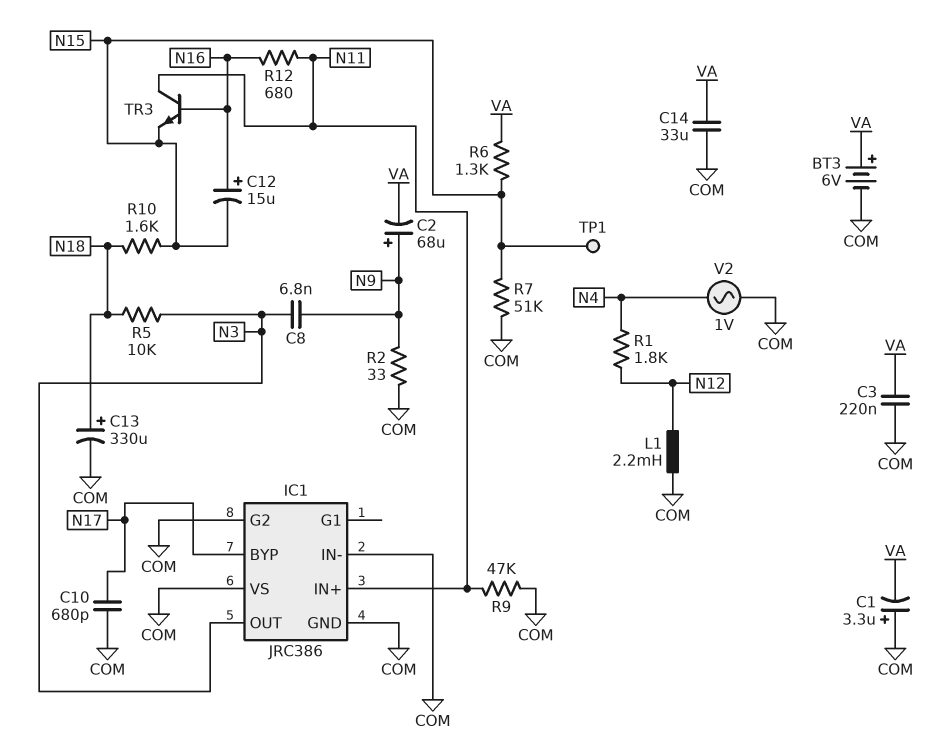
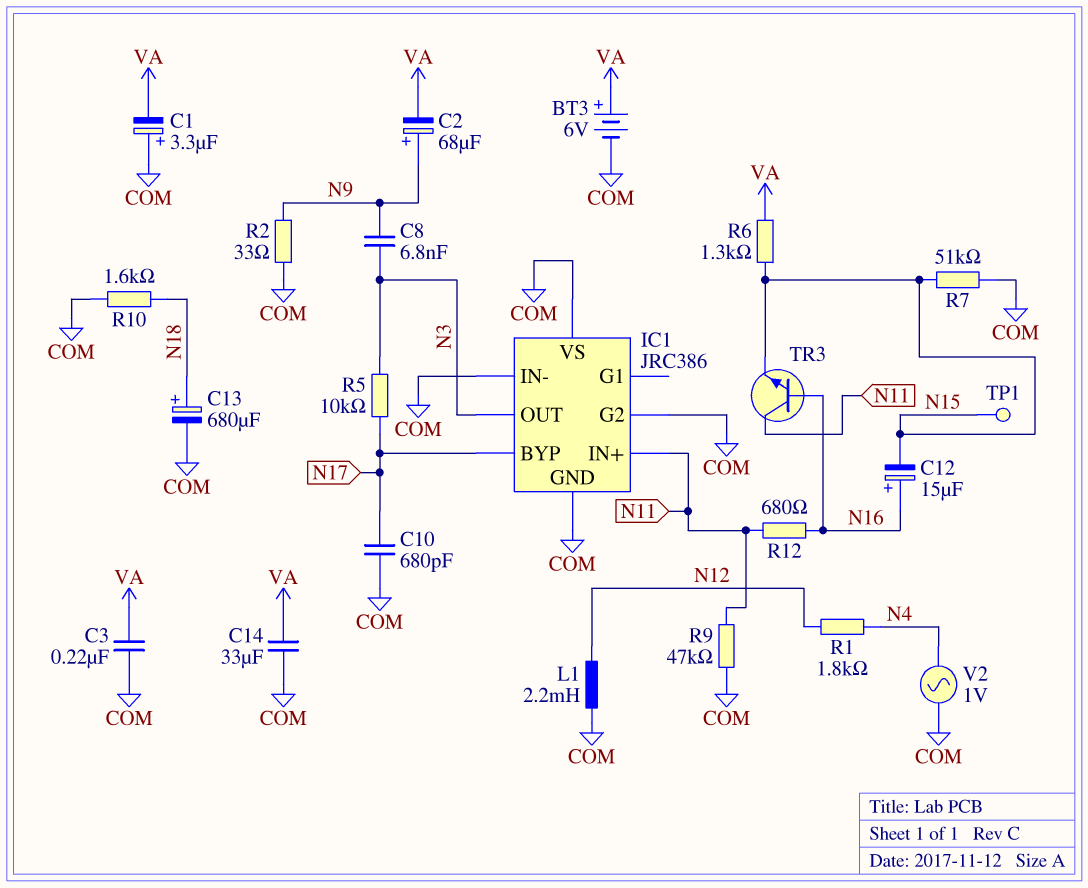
C13: 330uF (plus N18, minus COM) -> 680uF (plus N18, minus COM)
R5: 10k (N3, N18) -> 10k (N3, N17)
R10: 1.6k (N15, N18) -> 1.6k (COM, N18)

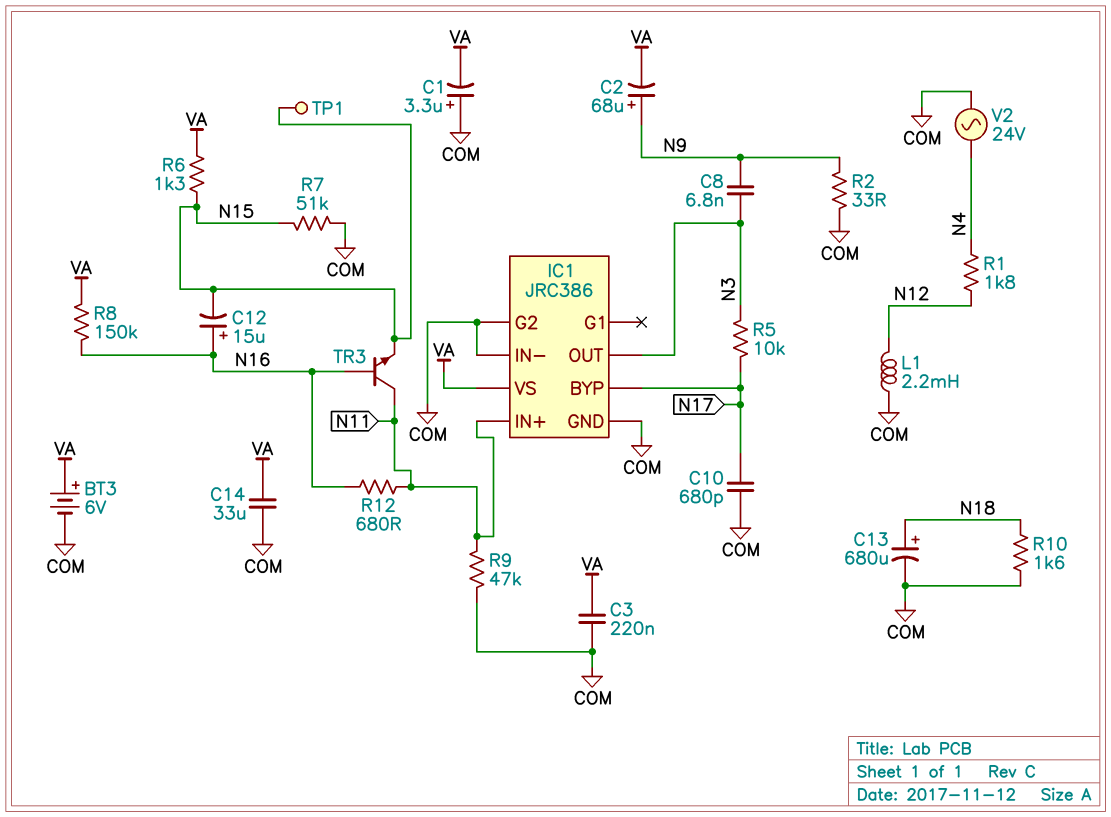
IC1 pin VS: COM -> VA
R8: none -> 150k (N16, VA)
V2: AC 1V (COM, N4) -> AC 24V (COM, N4)

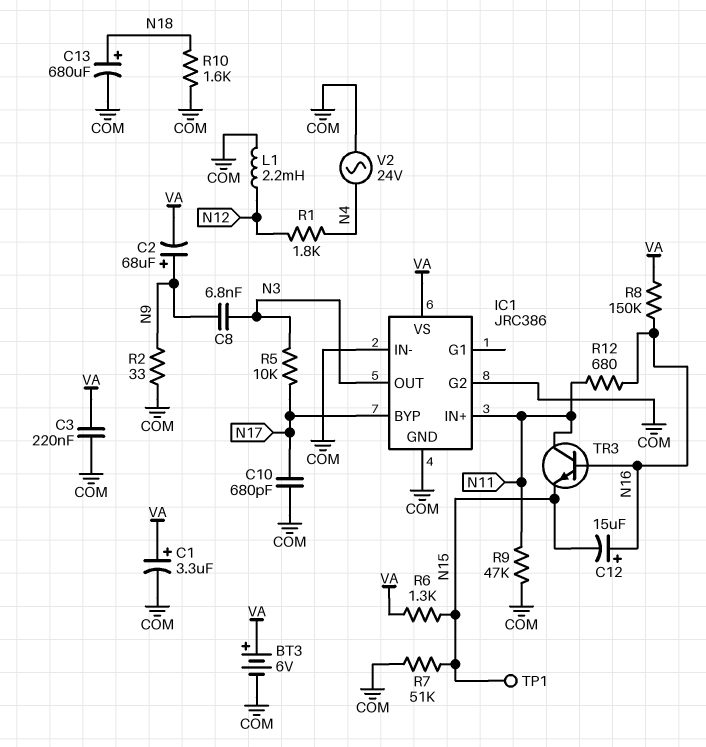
C1: 3.3uF (plus COM, minus VA) -> 3.3uF (plus VA, minus COM)
C14: 33uF (COM, VA) -> none

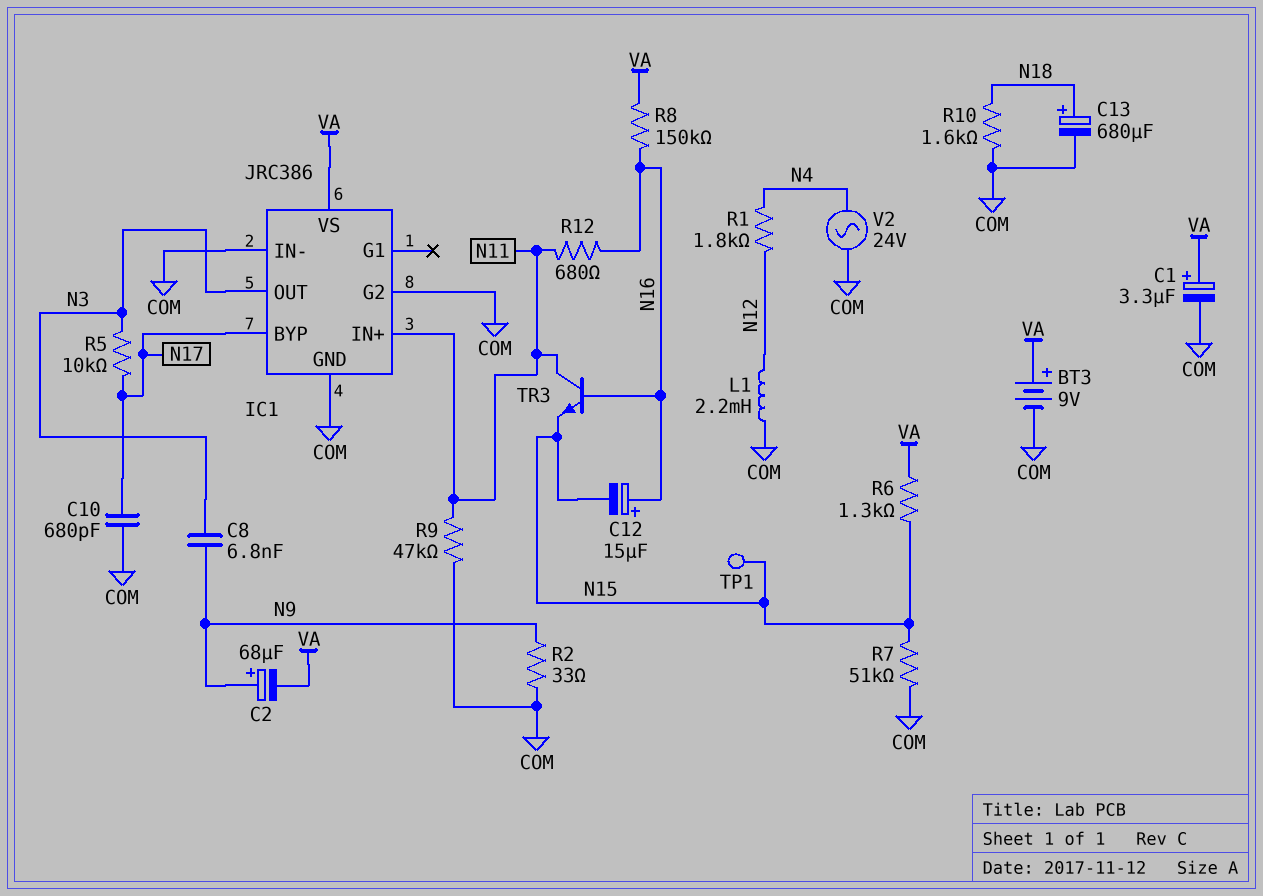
BT3: 6V (plus VA, minus COM) -> 9V (plus VA, minus COM)
C3: 220nF (COM, VA) -> none

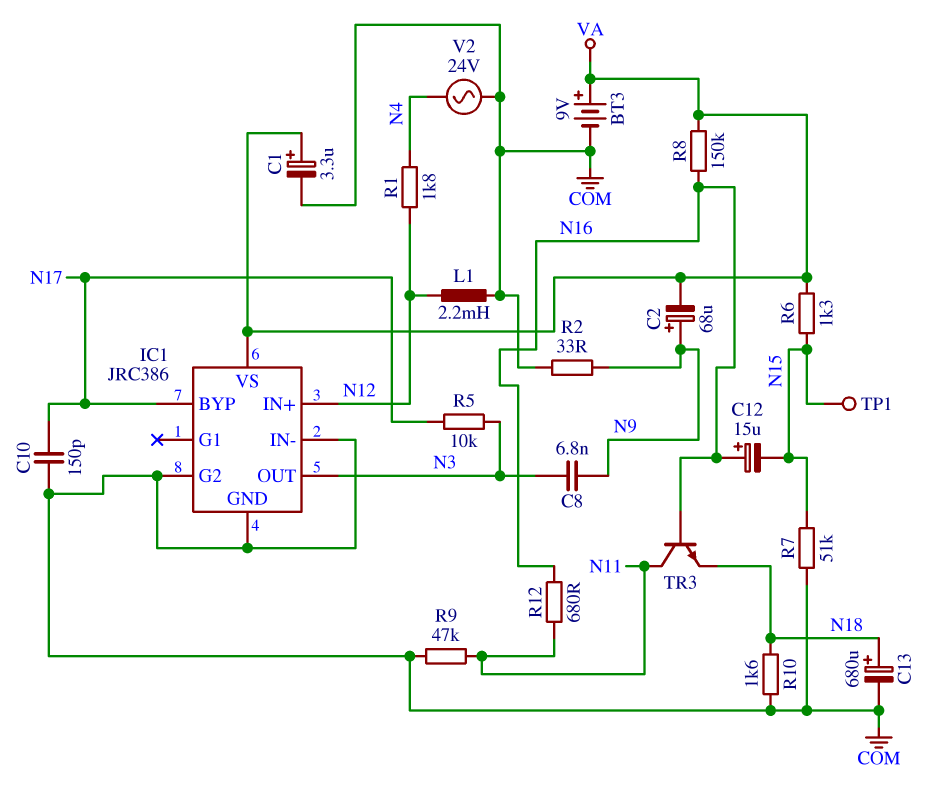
C10: 680pF (COM, N17) -> 150pF (COM, N17)
IC1 pin IN+: N11 -> N12
TR3: NPN (B N16, C N11, E N15) -> NPN (B N16, C N11, E N18)

